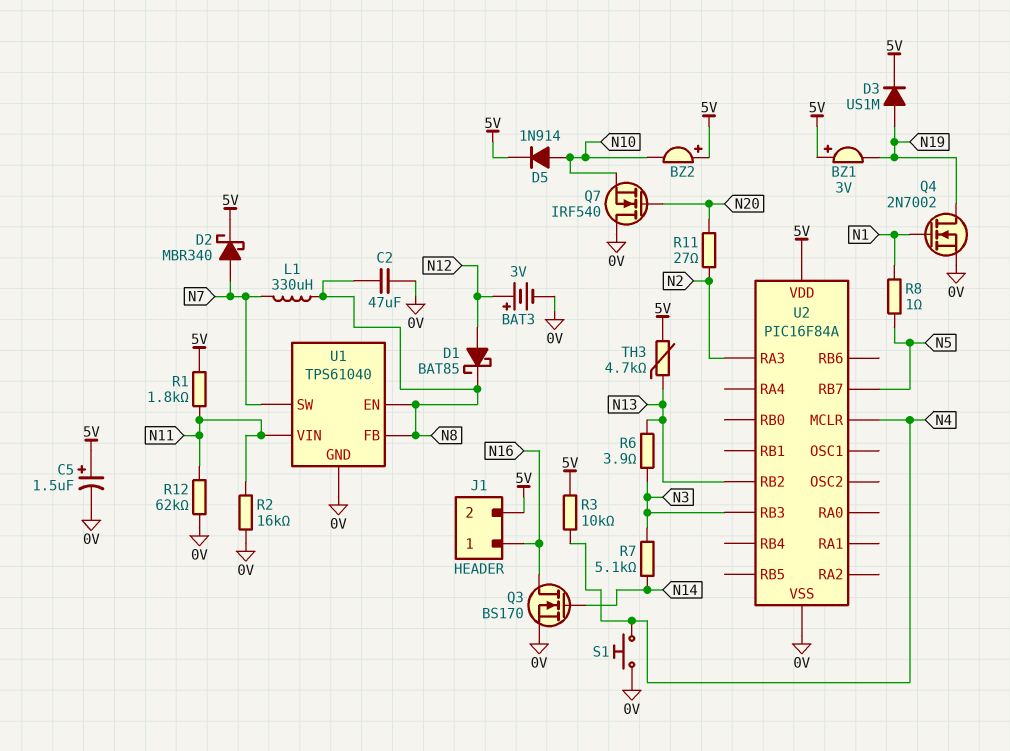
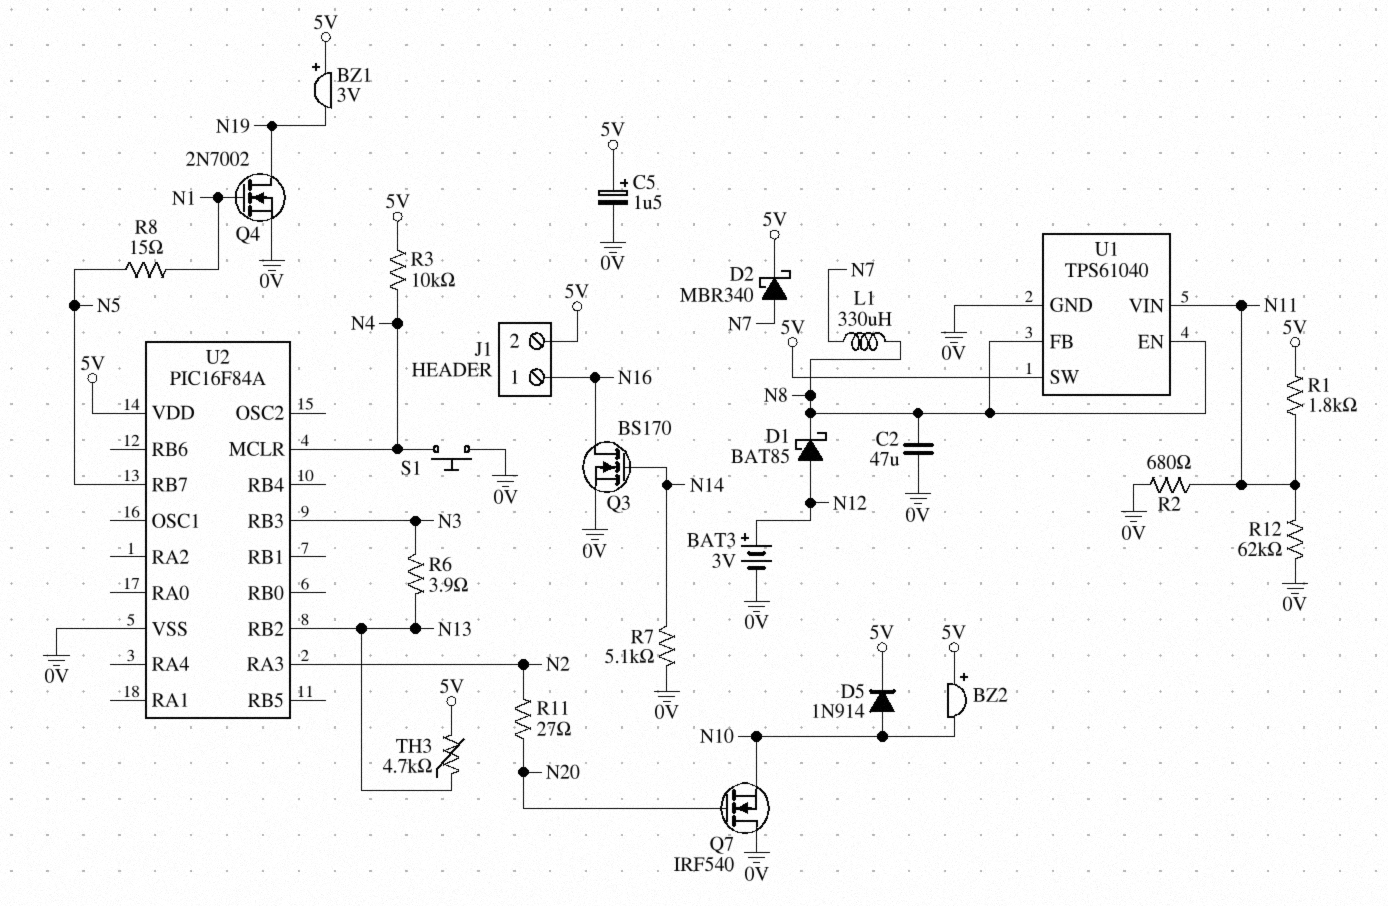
D3: diode US1M (A N19, K 5V) -> none
R2: 16k (0V, N11) -> 680 (0V, N11)
R7: 5.1k (N3, N14) -> 5.1k (0V, N14)
R8: 1 (N1, N5) -> 15 (N1, N5)
U1 pin SW: N7 -> 5V

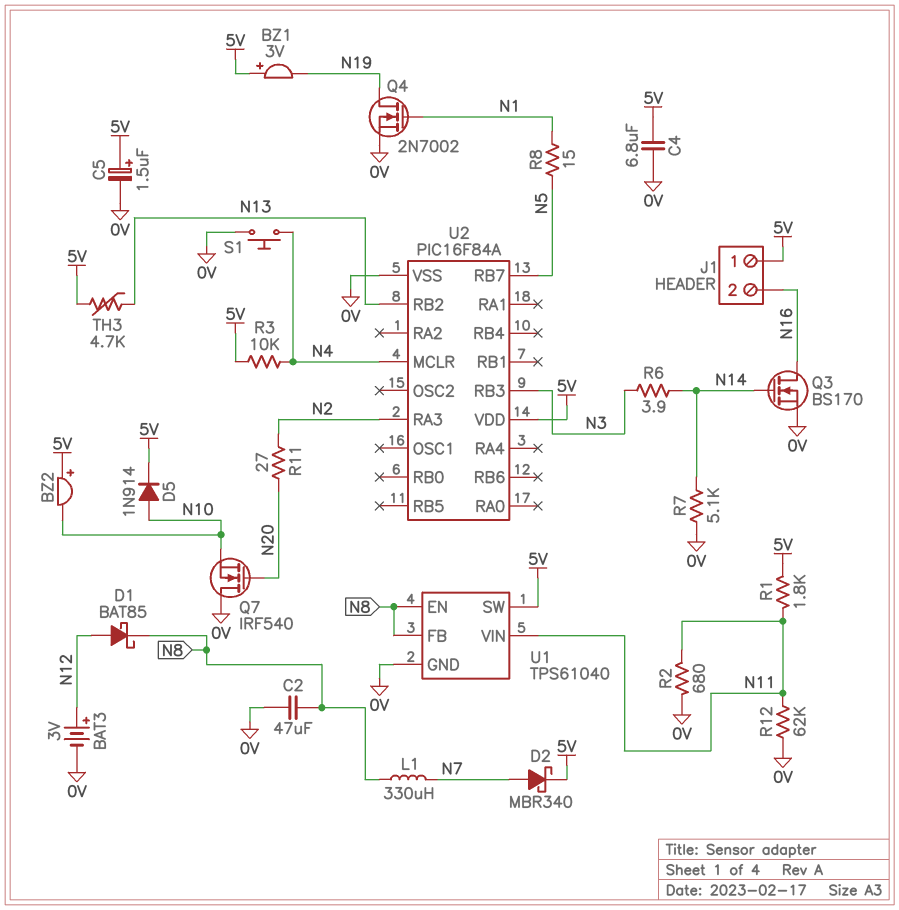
C4: none -> 6.8uF (0V, 5V)
J1 pin 1: N16 -> 5V
J1 pin 2: 5V -> N16
R6: 3.9 (N3, N13) -> 3.9 (N3, N14)

